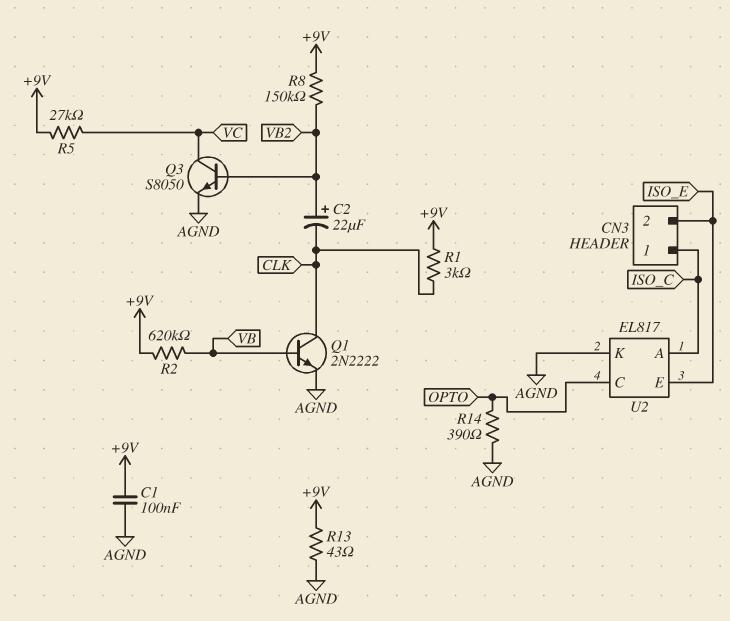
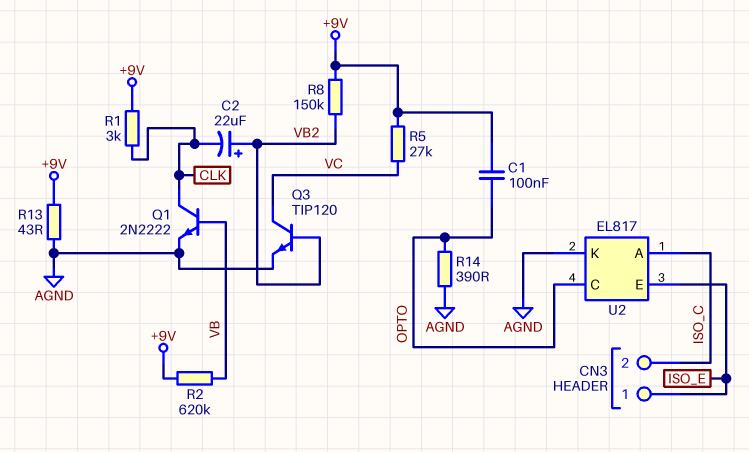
C1: 100nF (+9V, AGND) -> 100nF (+9V, OPTO)
CN3 pin 1: ISO_C -> ISO_E
CN3 pin 2: ISO_E -> ISO_C
Q3: NPN S8050 (B VB2, C VC, E AGND) -> NPN TIP120 (B VB2, C VC, E AGND)

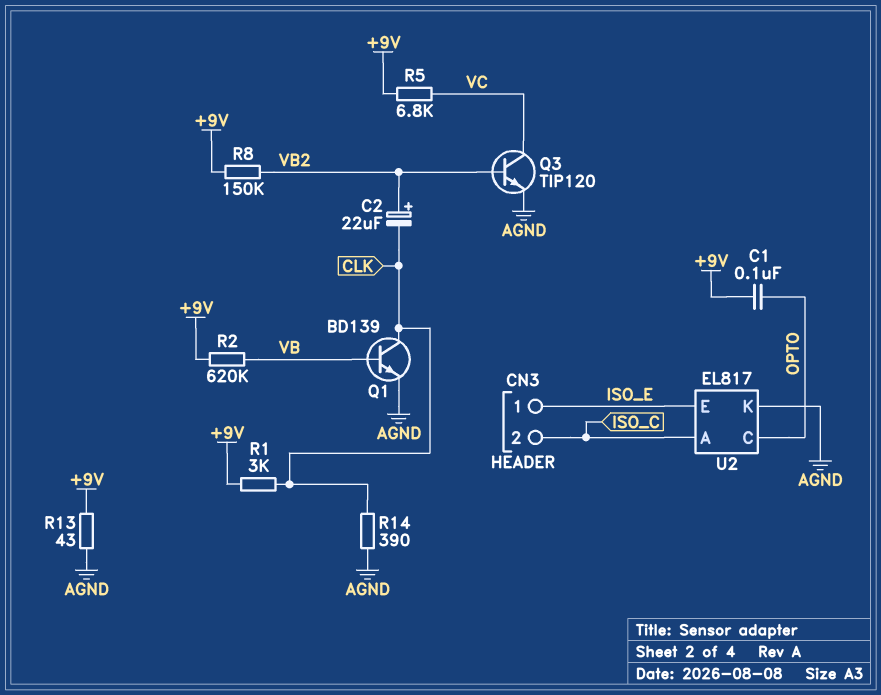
Q1: NPN 2N2222 (B VB, C CLK, E AGND) -> NPN BD139 (B VB, C CLK, E AGND)
R5: 27k (+9V, VC) -> 6.8k (+9V, VC)
R14: 390 (AGND, OPTO) -> 390 (AGND, CLK)

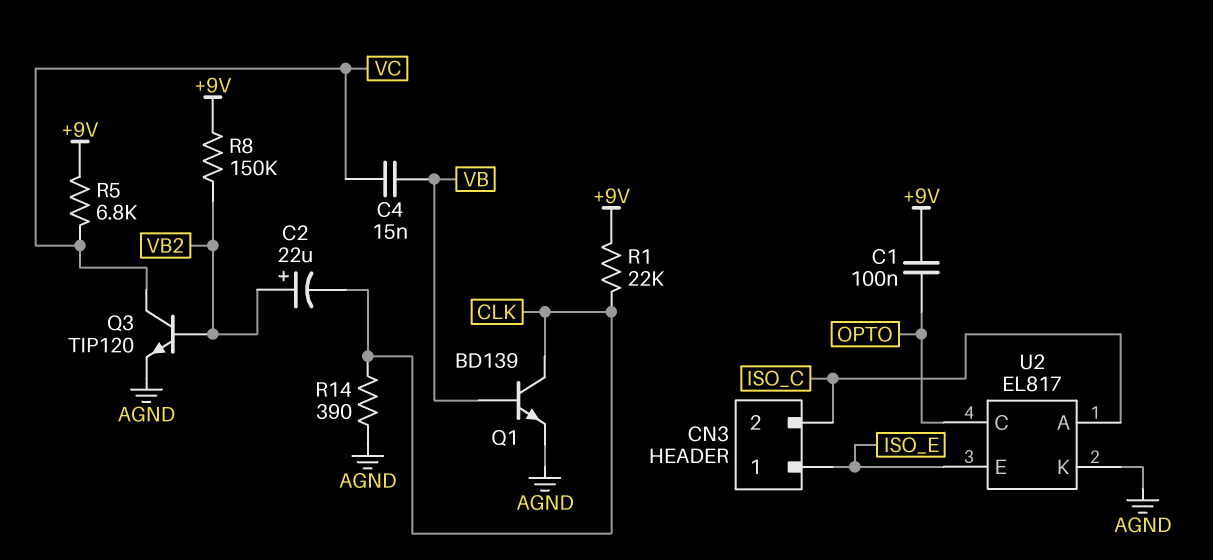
C4: none -> 15nF (VB, VC)
R1: 3k (+9V, CLK) -> 22k (+9V, CLK)
R2: 620k (+9V, VB) -> none
R13: 43 (+9V, AGND) -> none

